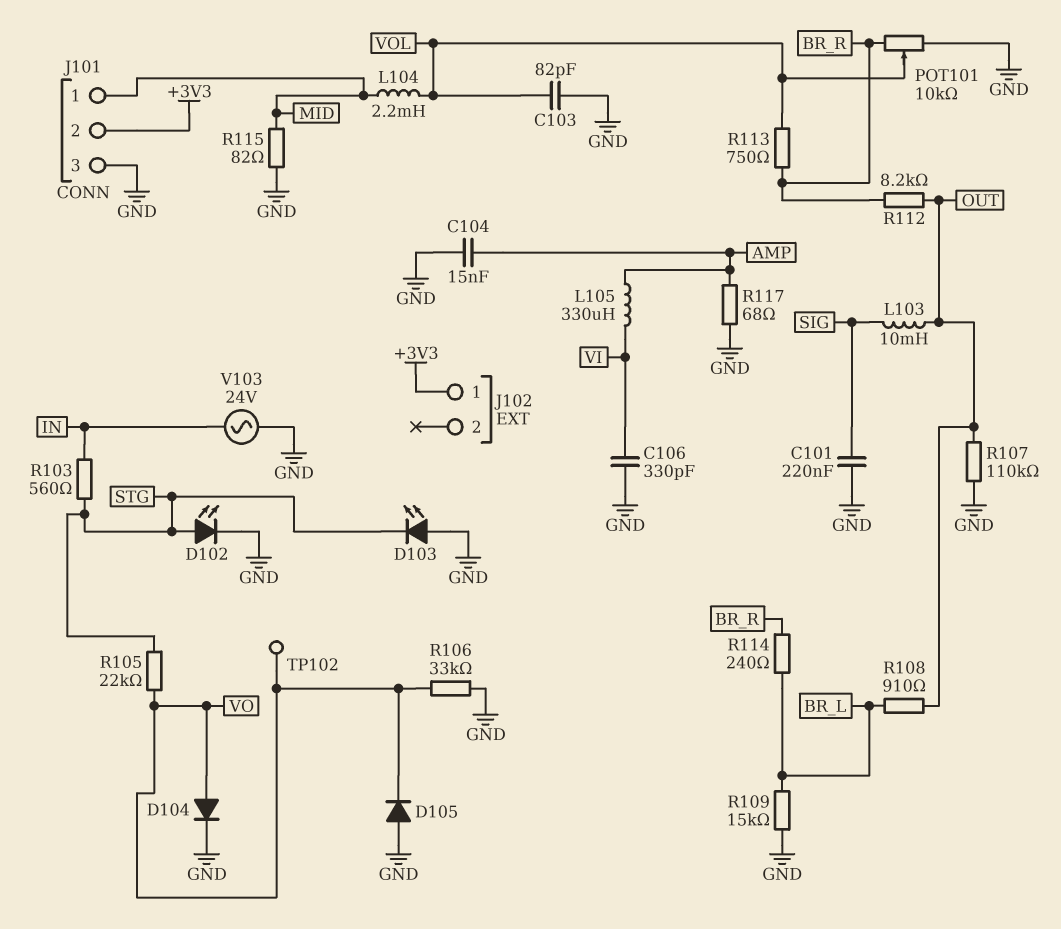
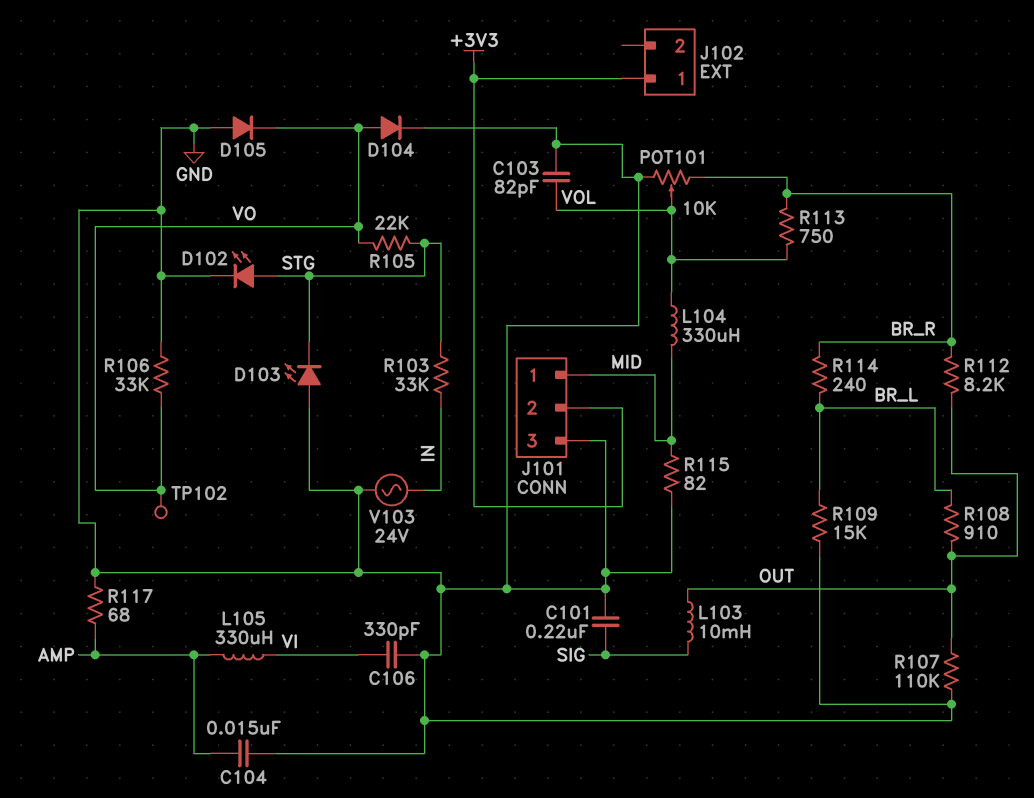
L104: 2.2mH (MID, VOL) -> 330uH (MID, VOL)
R103: 560 (IN, STG) -> 33k (IN, STG)

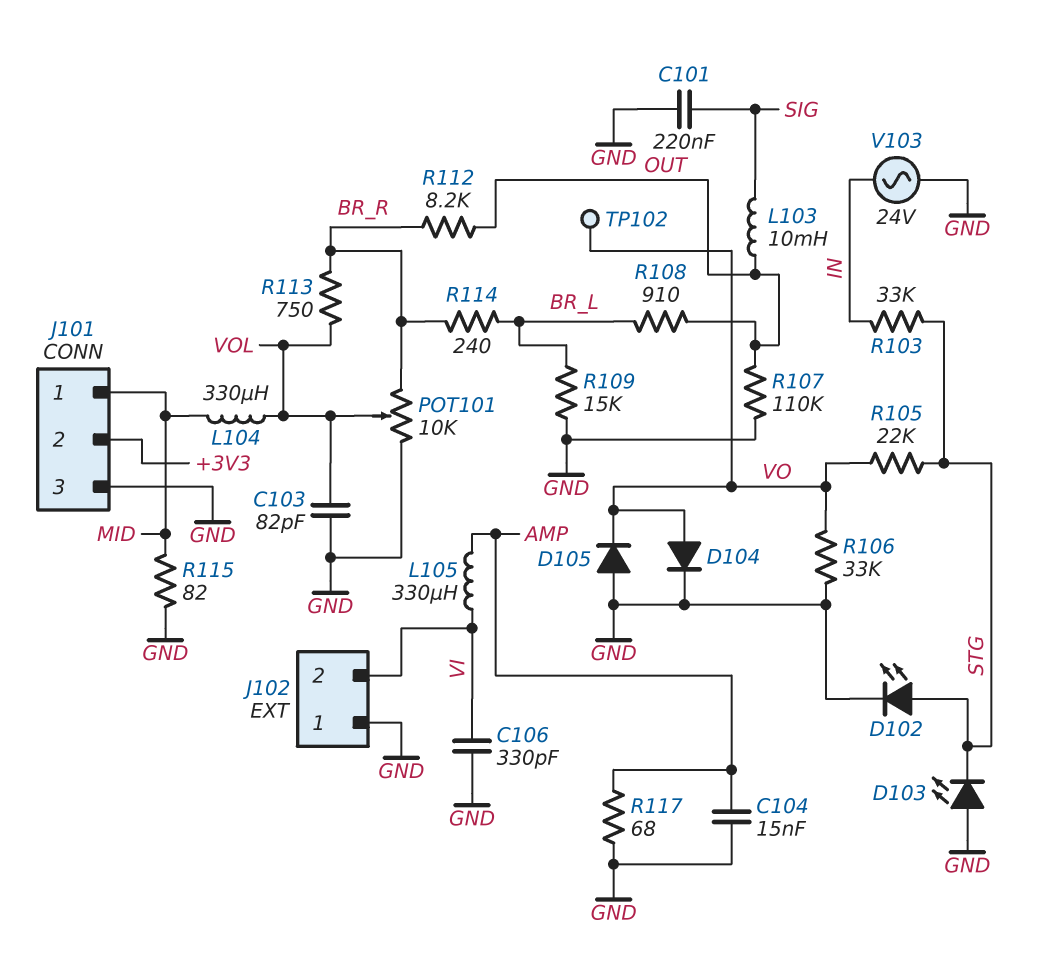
J102 pin 1: +3V3 -> GND
J102 pin 2: none -> VI

